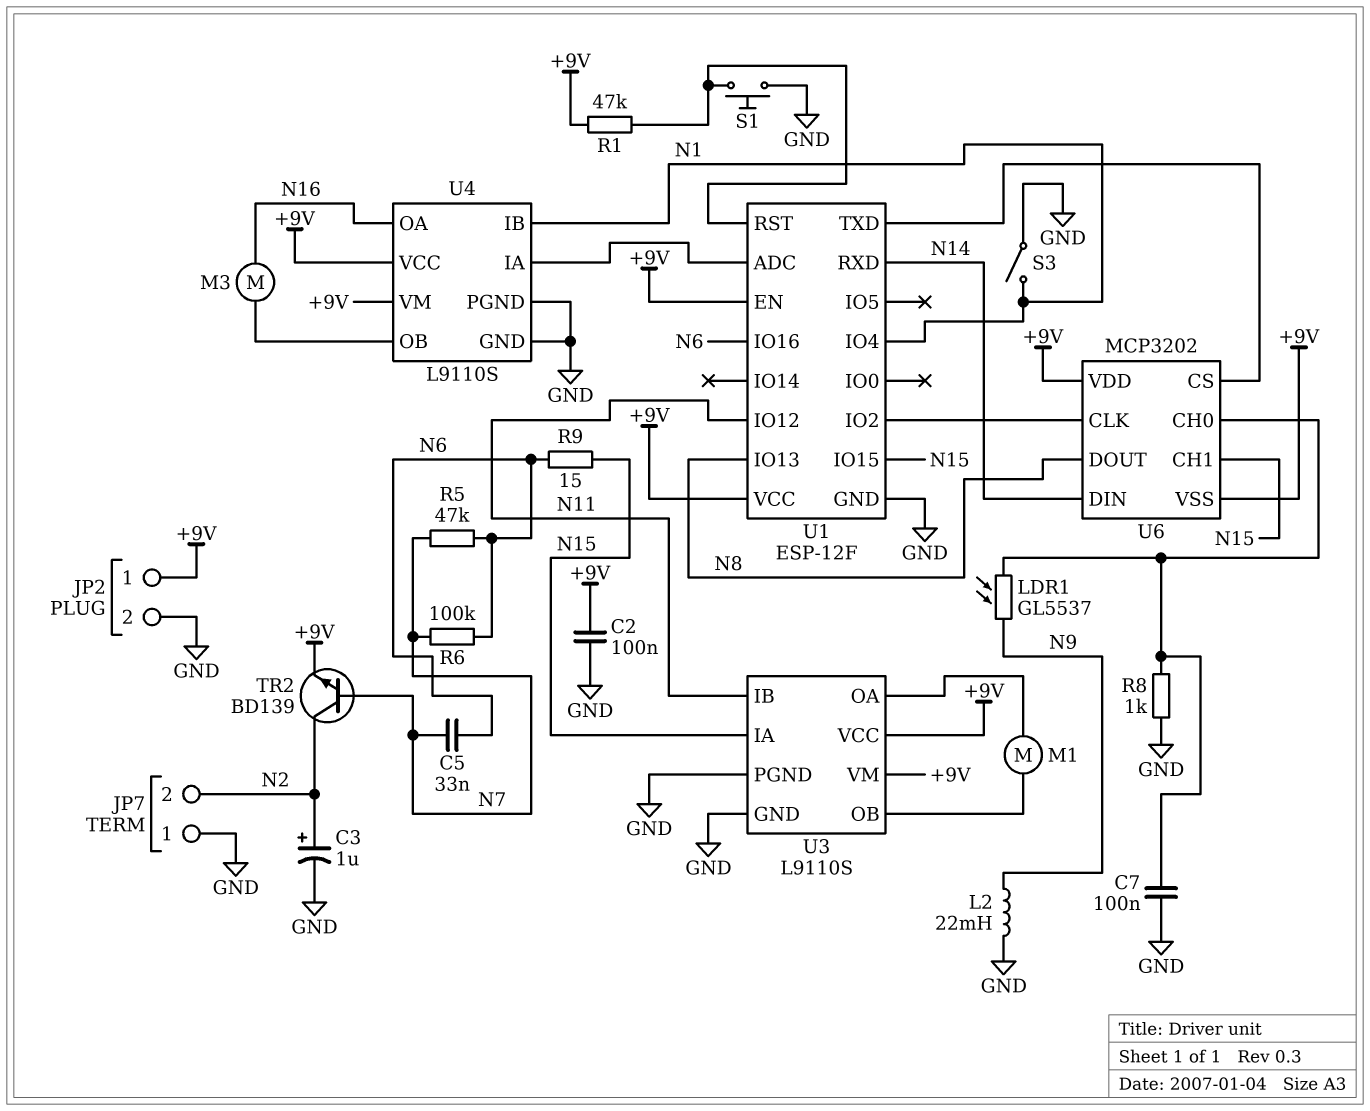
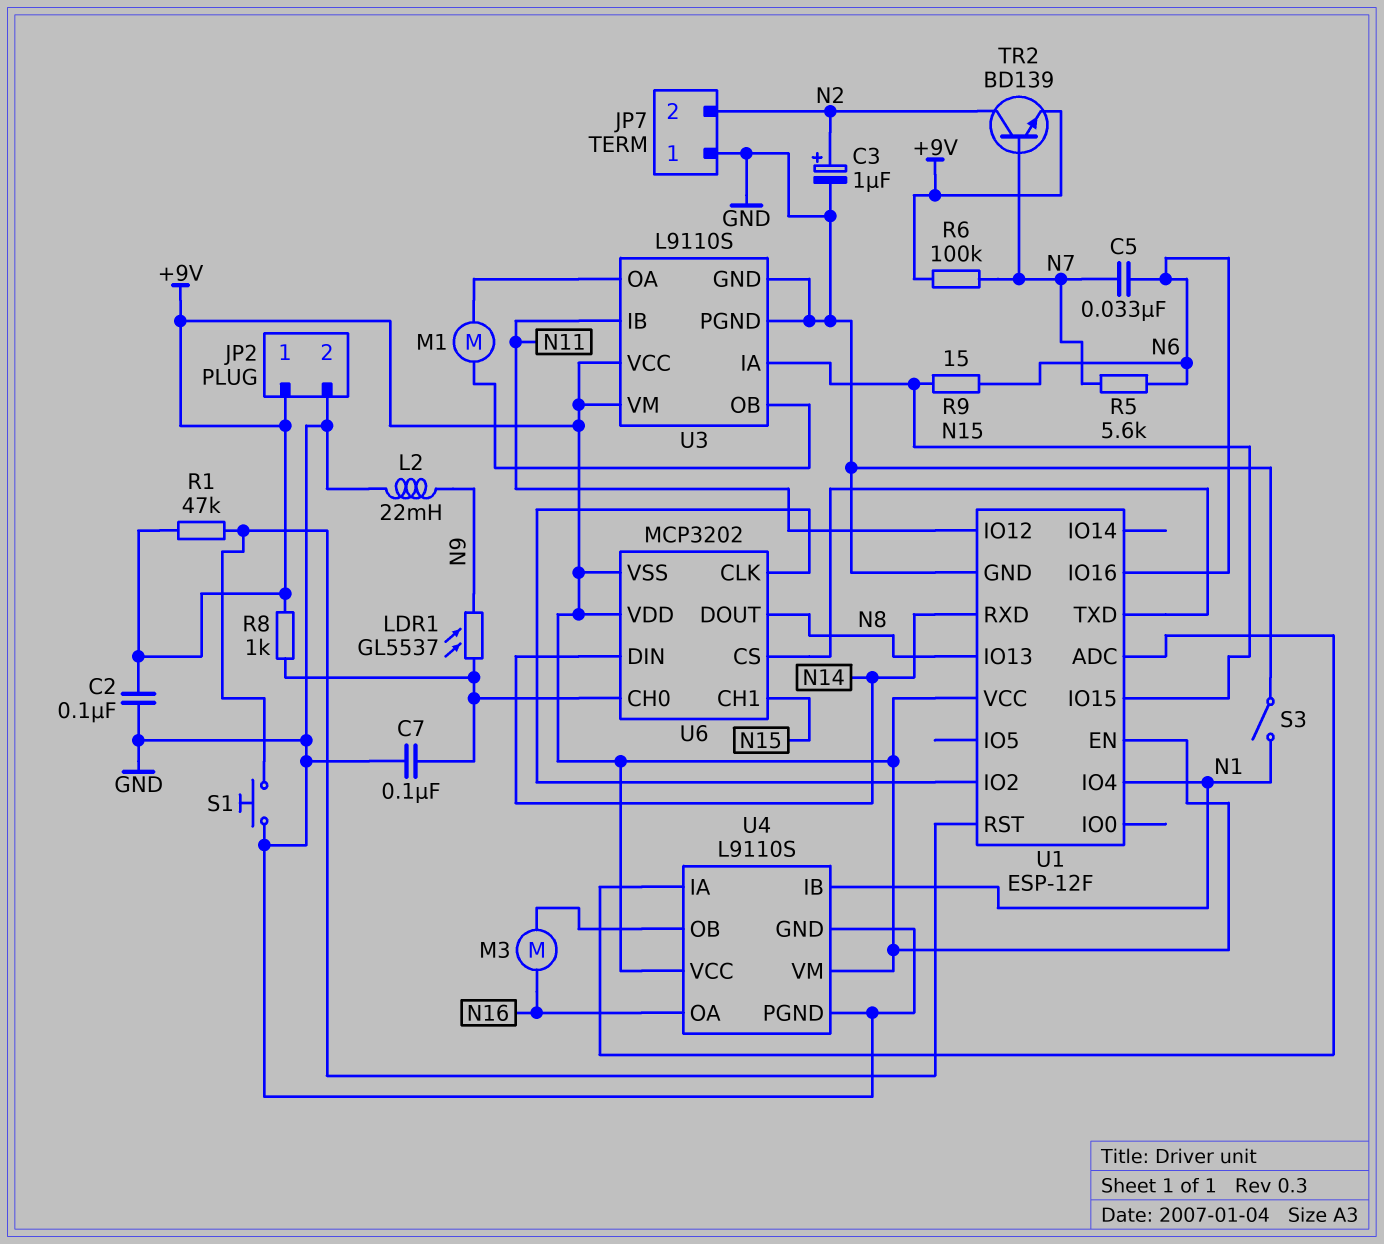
R5: 47k (N6, N7) -> 5.6k (N6, N7)
R6: 100k (N6, N7) -> 100k (+9V, N7)
R8: 1k (GND, U6/CH0) -> 1k (+9V, U6/CH0)

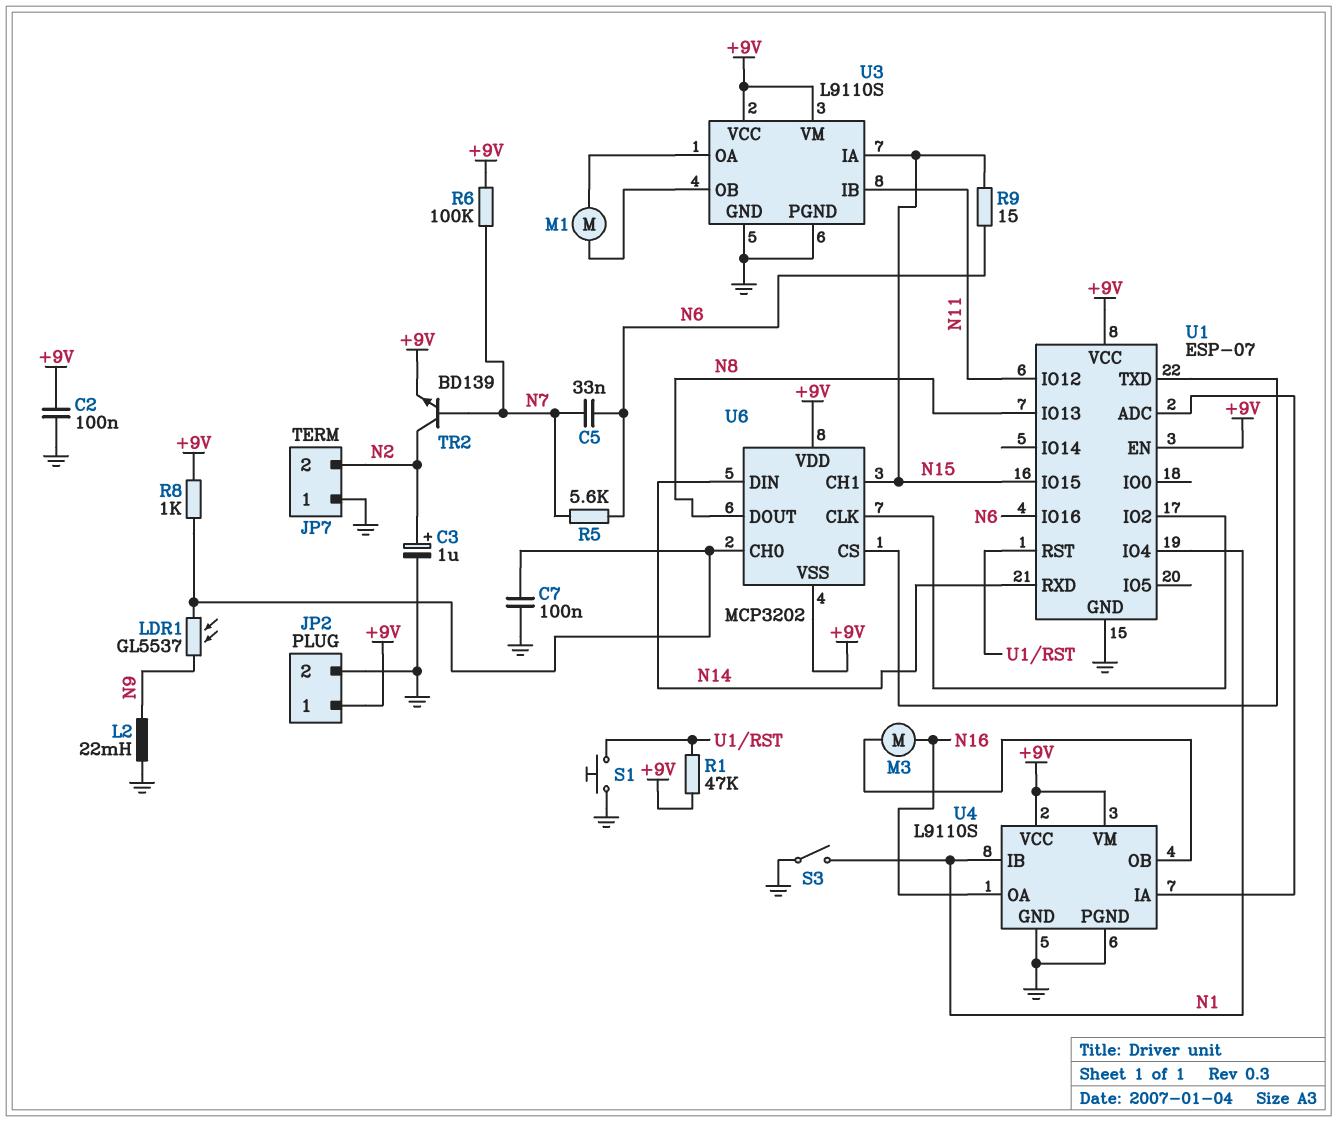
U1: ESP-12F -> ESP-07

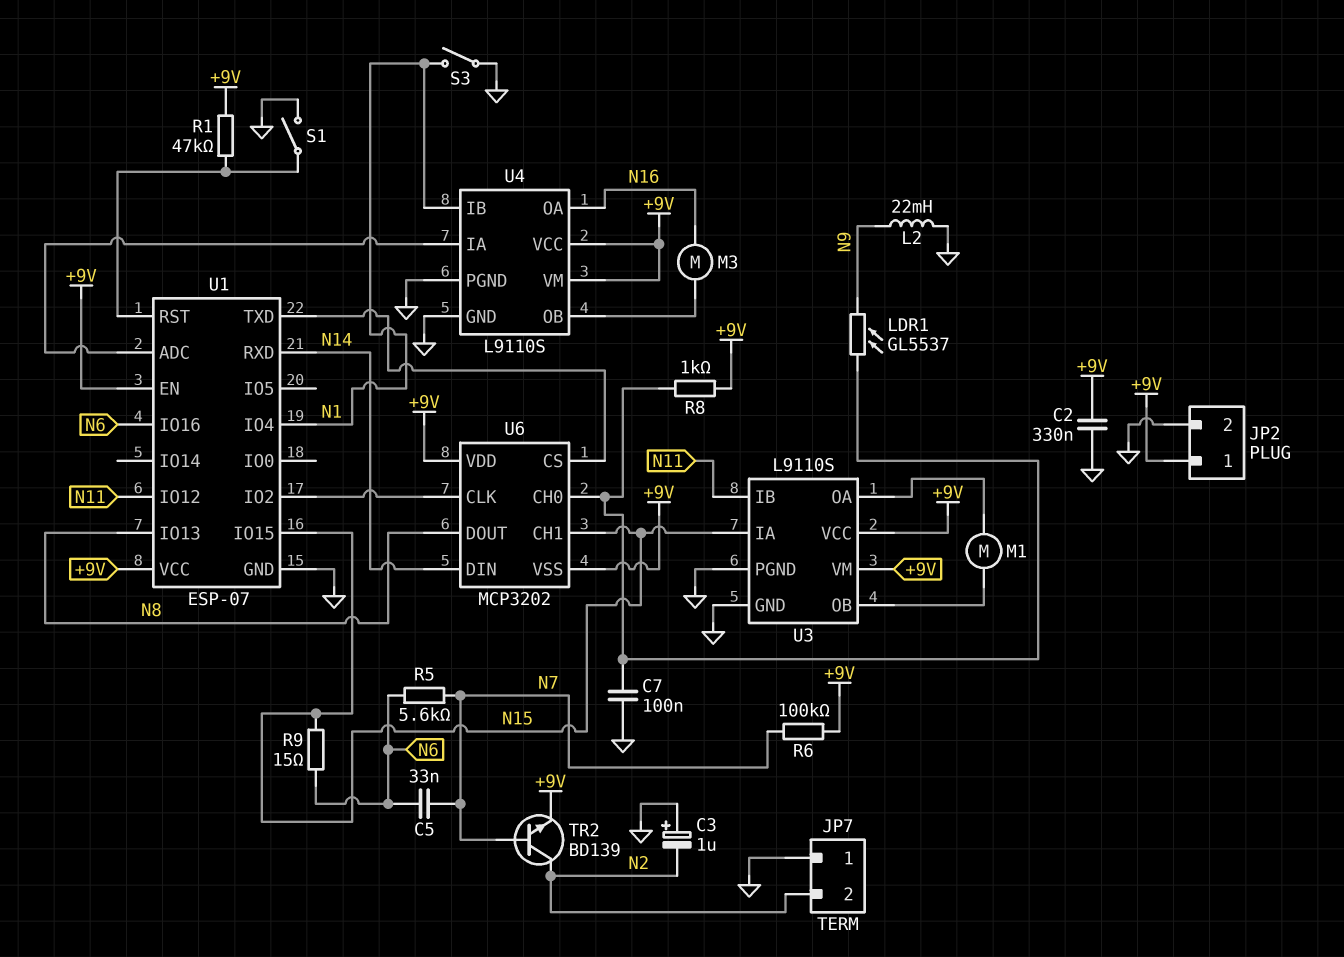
C2: 100nF (+9V, GND) -> 330nF (+9V, GND)
C3: 1uF (plus N2, minus GND) -> 1uF (plus GND, minus N2)
S1: button (GND, U1/RST) -> switch (GND, U1/RST)

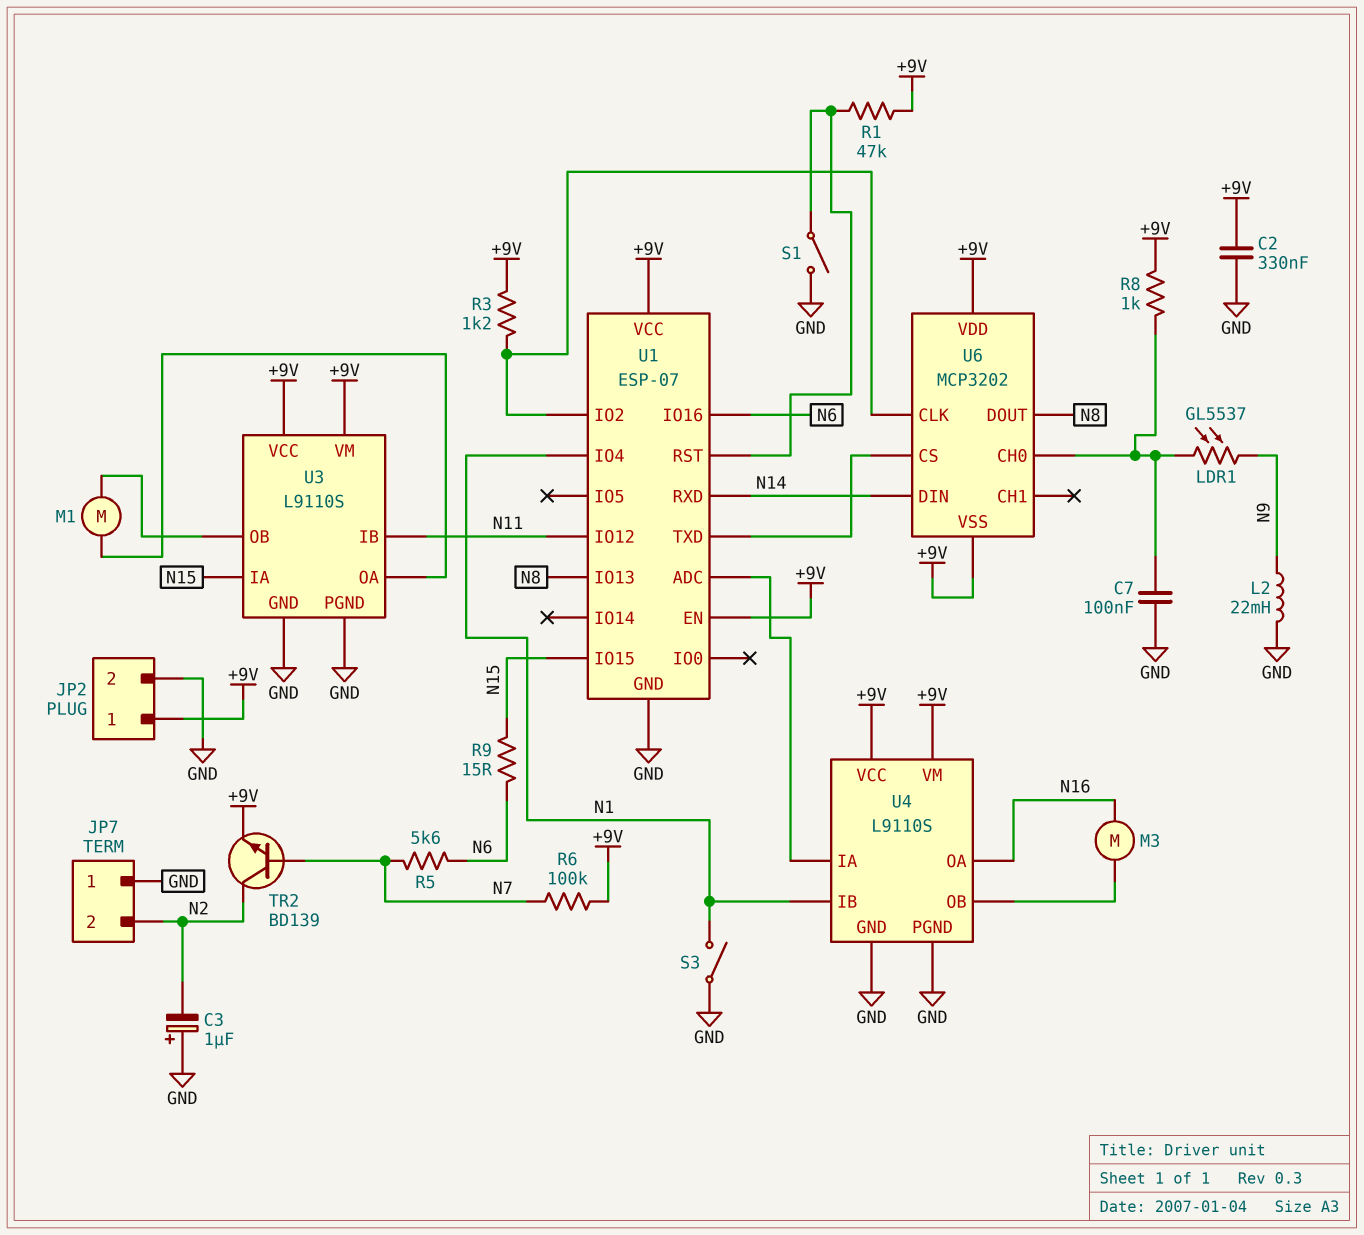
C5: 33nF (N6, N7) -> none
R3: none -> 1.2k (+9V, U1/IO2)
U6 pin CH1: N15 -> none

